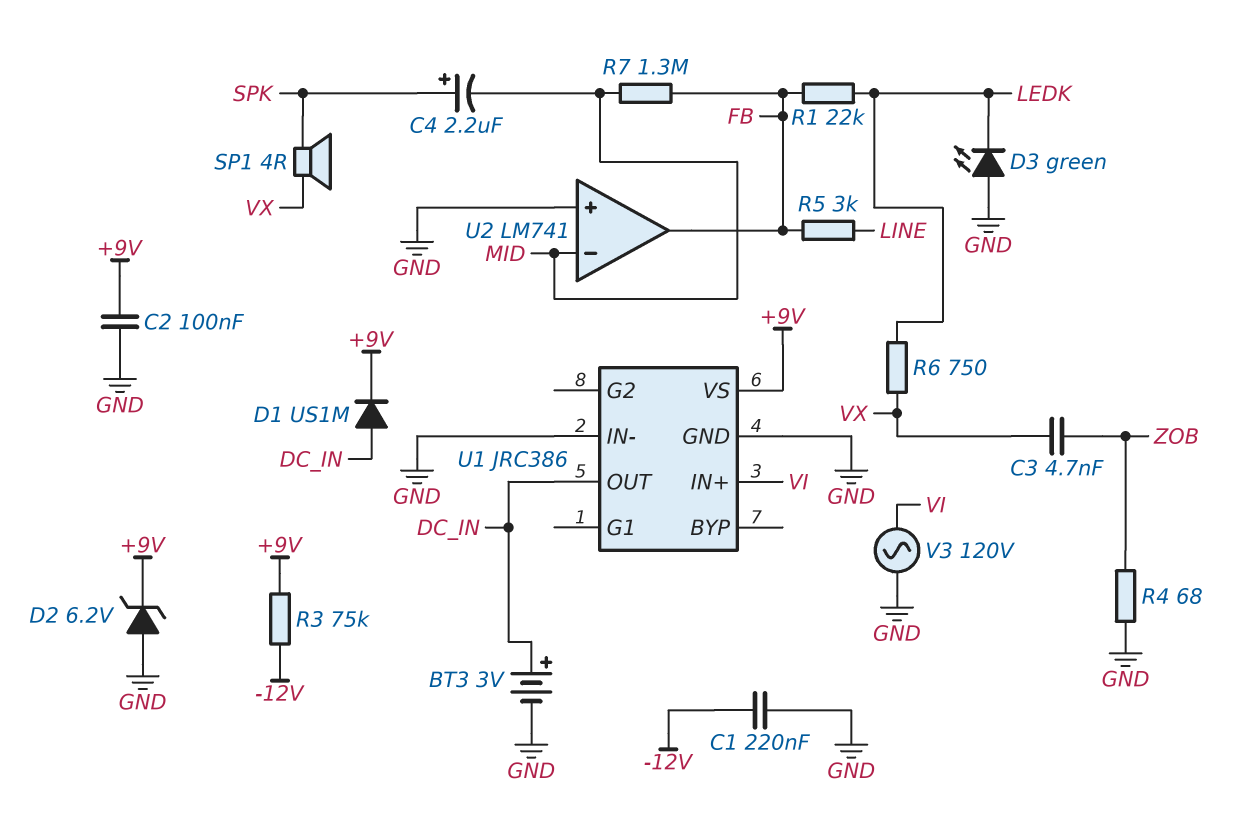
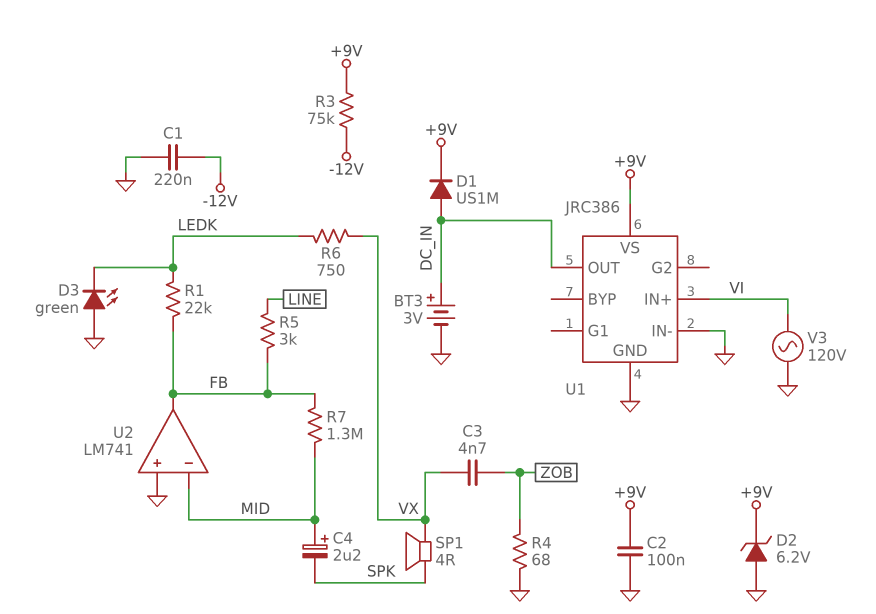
C4: 2.2uF (plus SPK, minus MID) -> 2.2uF (plus MID, minus SPK)

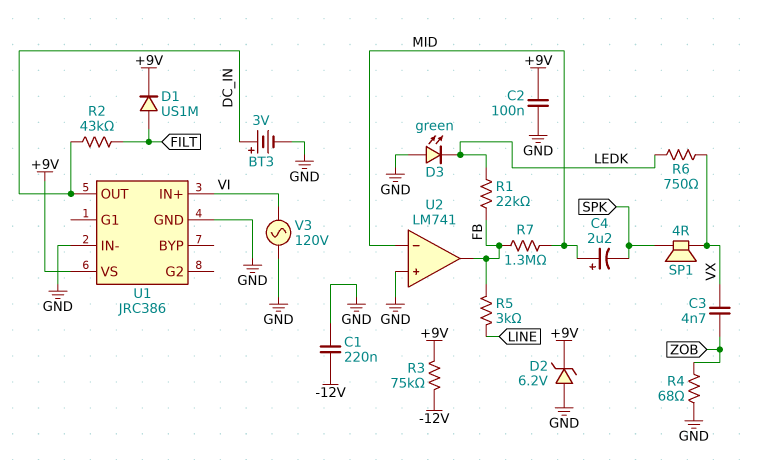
D1: diode US1M (A DC_IN, K +9V) -> diode US1M (A FILT, K +9V)
R2: none -> 43k (DC_IN, FILT)

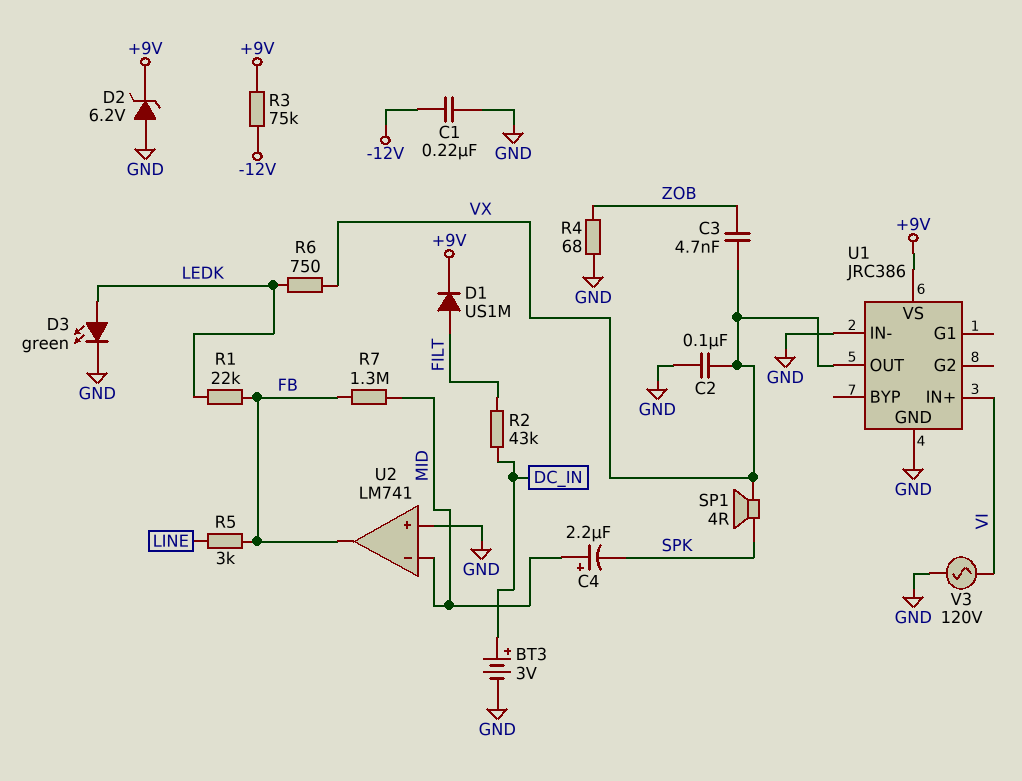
C2: 100nF (+9V, GND) -> 100nF (GND, VX)
D3: LED green (A GND, K LEDK) -> LED green (A LEDK, K GND)
U1 pin OUT: DC_IN -> VX

